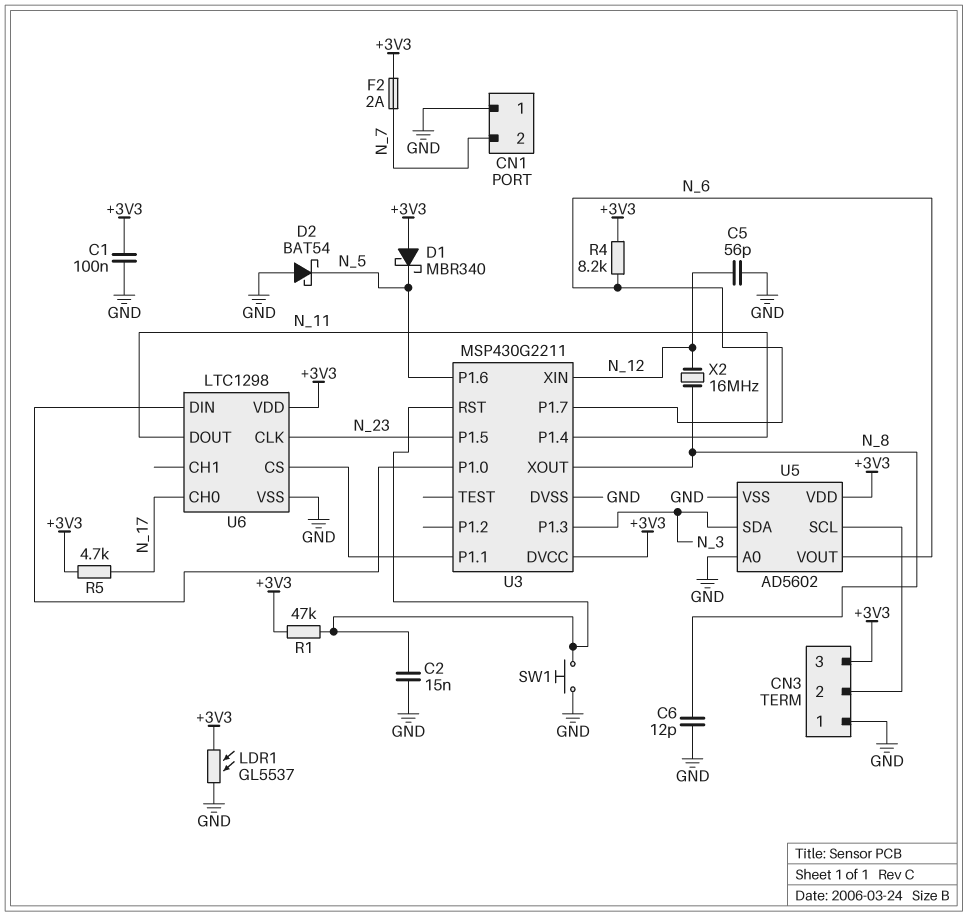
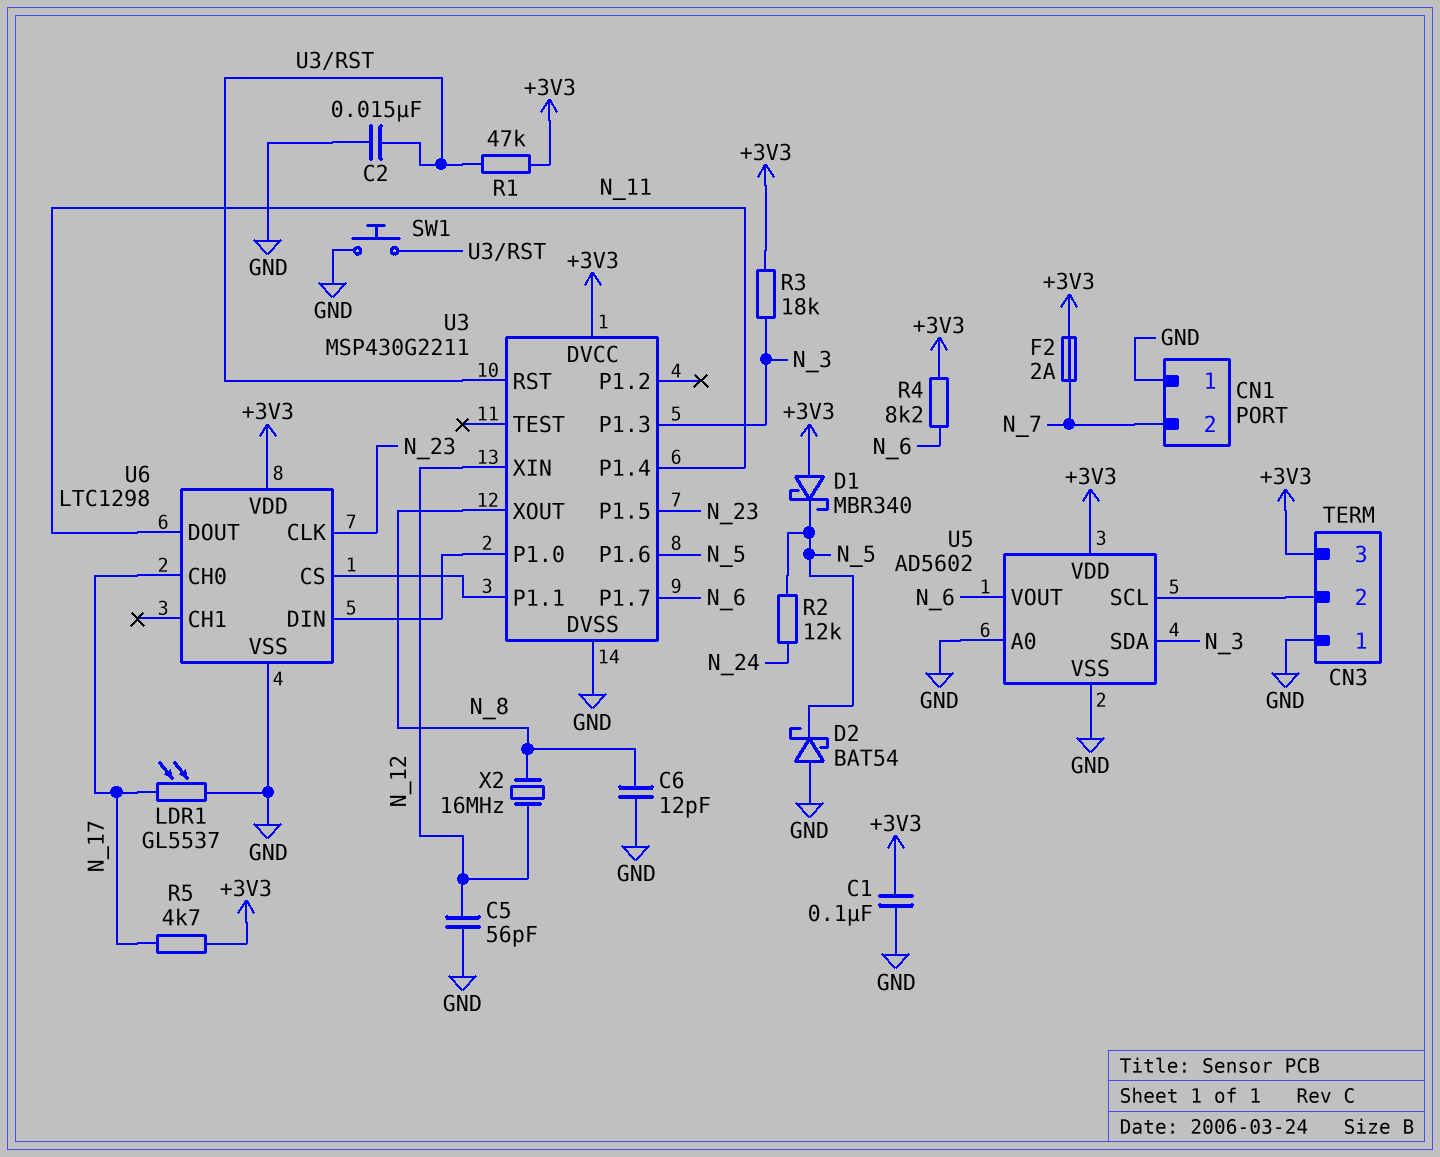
LDR1: GL5537 (+3V3, GND) -> GL5537 (GND, N_17)
R2: none -> 12k (N_5, N_24)
R3: none -> 18k (+3V3, N_3)

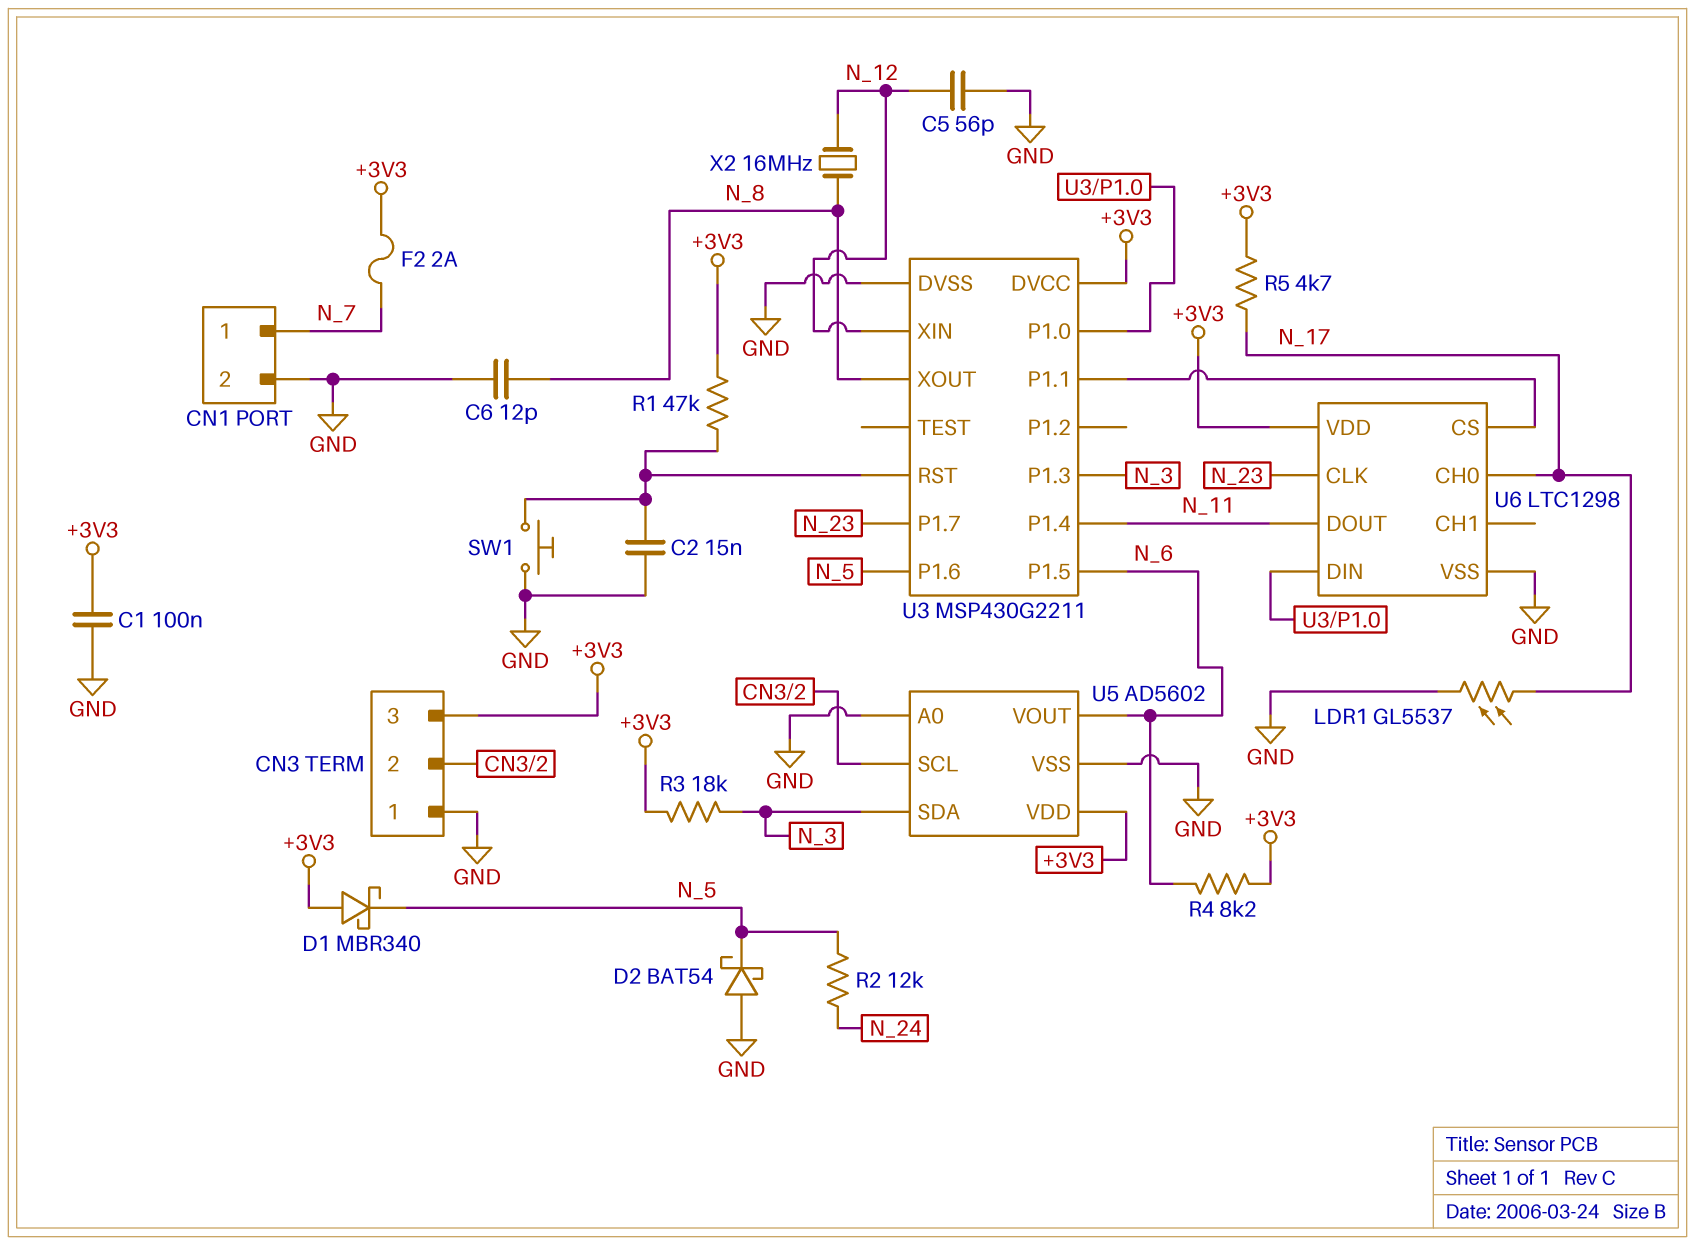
CN1 pin 1: GND -> N_7
CN1 pin 2: N_7 -> GND
U3 pin P1.5: N_23 -> N_6
U3 pin P1.7: N_6 -> N_23

